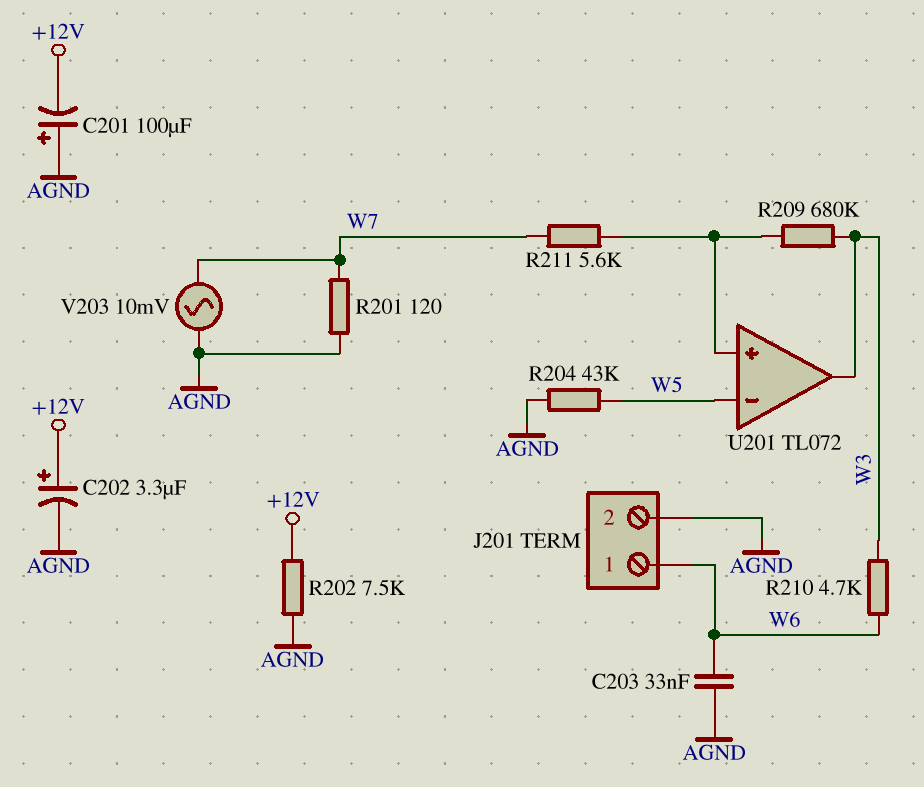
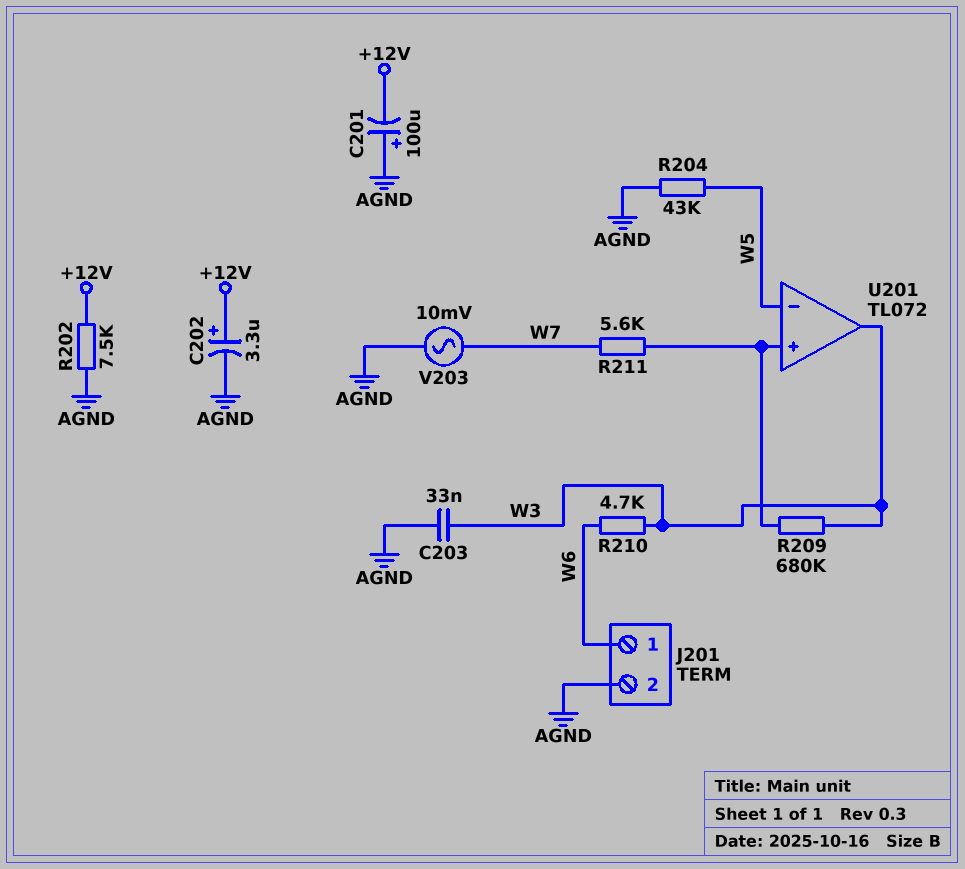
C203: 33nF (AGND, W6) -> 33nF (AGND, W3)
R201: 120 (AGND, W7) -> none

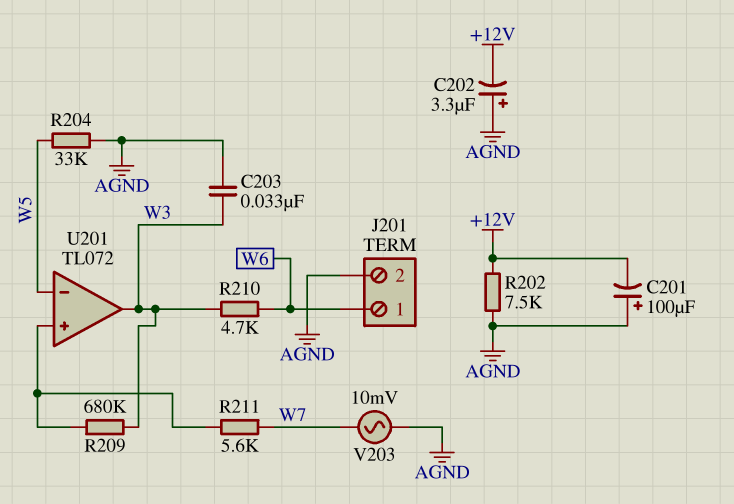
C202: 3.3uF (plus +12V, minus AGND) -> 3.3uF (plus AGND, minus +12V)
R204: 43k (AGND, W5) -> 33k (AGND, W5)

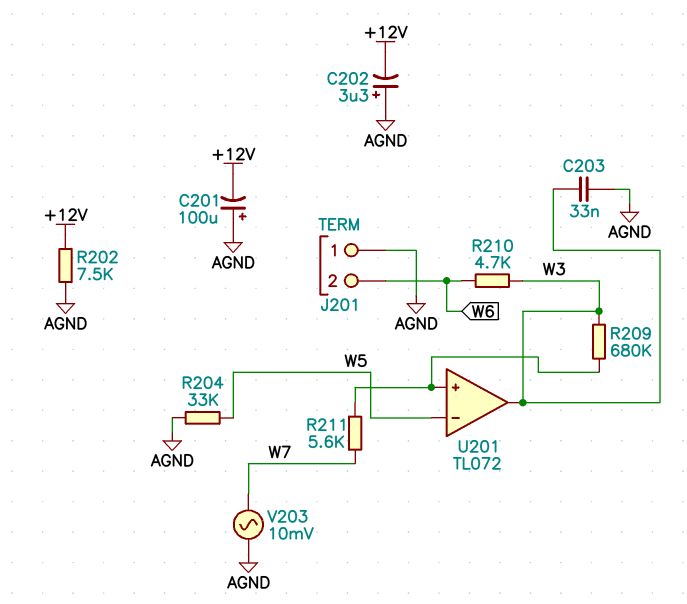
J201 pin 1: W6 -> AGND
J201 pin 2: AGND -> W6

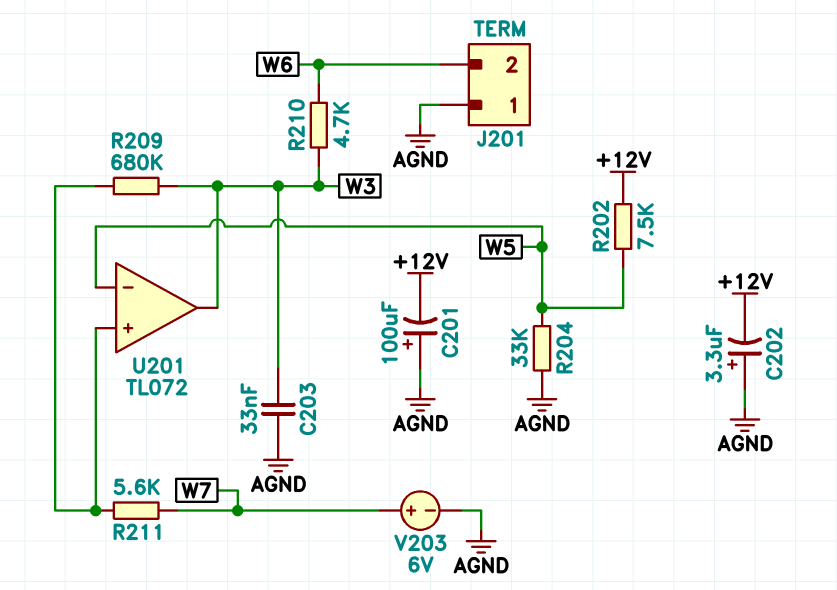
R202: 7.5k (+12V, AGND) -> 7.5k (+12V, W5)
V203: AC 10mV (AGND, W7) -> 6V (plus W7, minus AGND)

